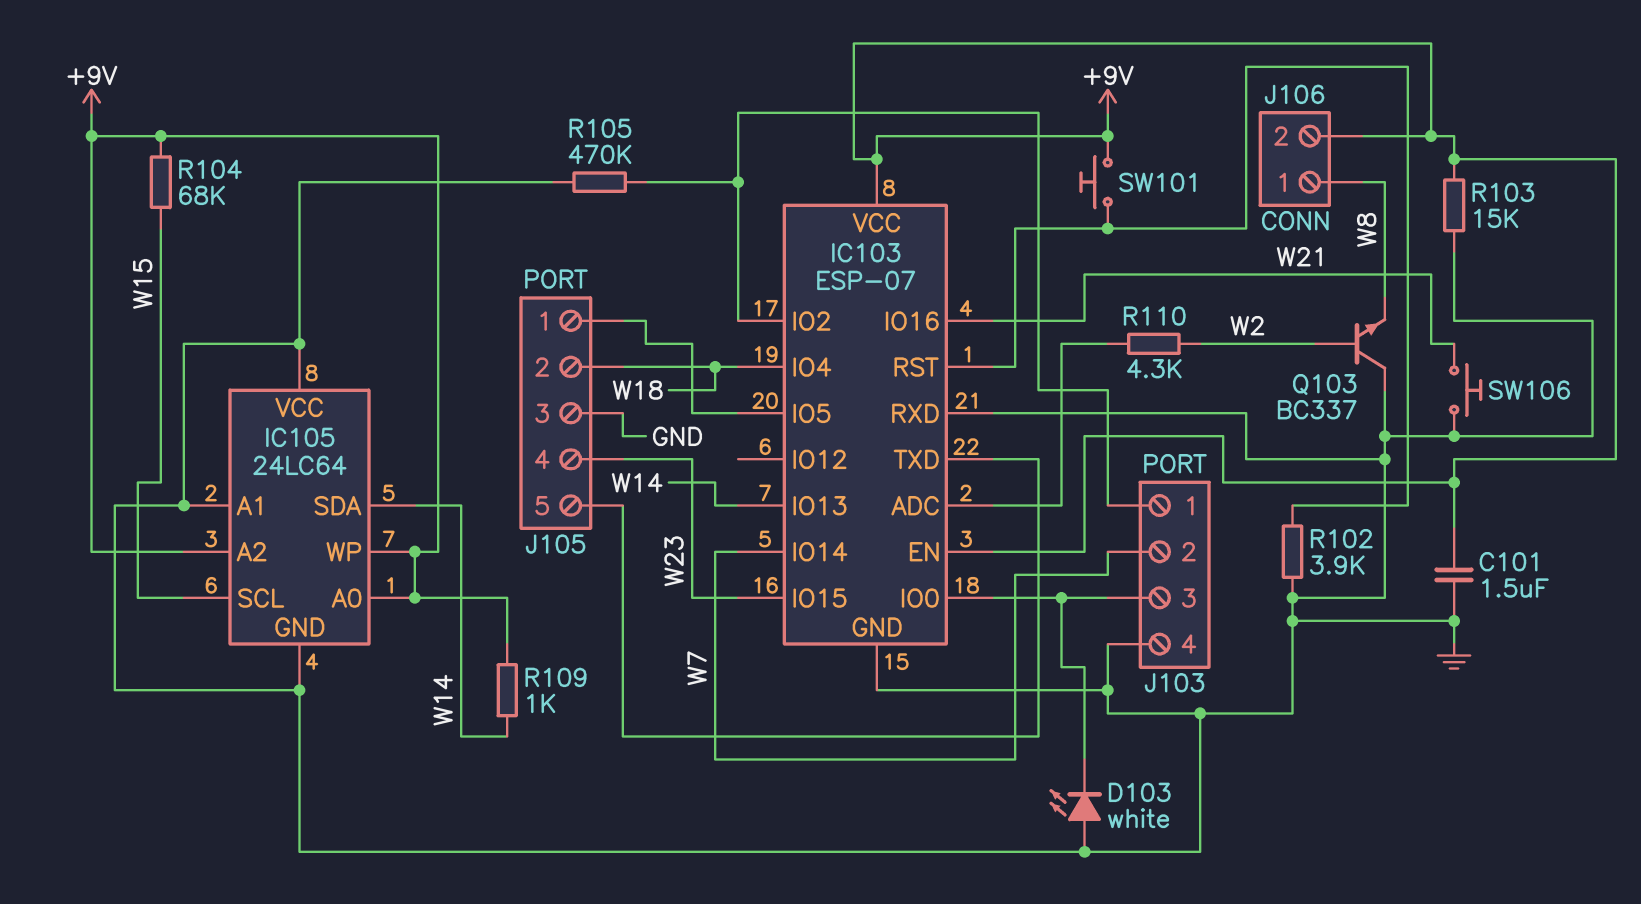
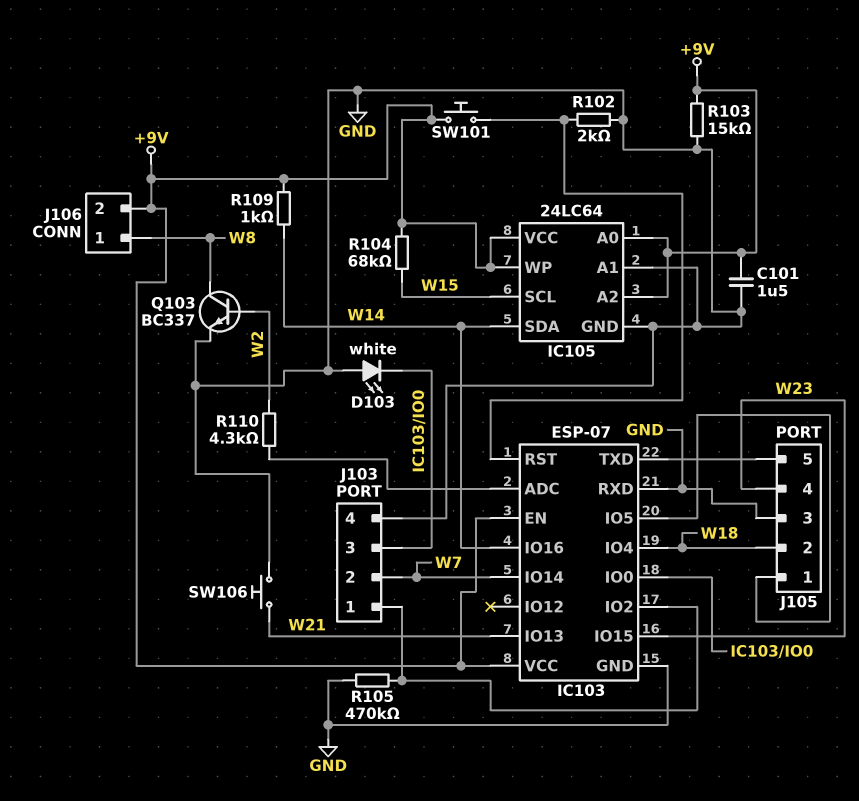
IC103 pin IO13: W14 -> W21
IC103 pin IO16: W21 -> W14
IC105 pin VCC: GND -> +9V
Q103: NPN BC337 (B W2, C GND, E W8) -> NPN BC337 (B W2, C W8, E GND)
R102: 3.9k (GND, IC103/RST) -> 2k (GND, IC103/RST)

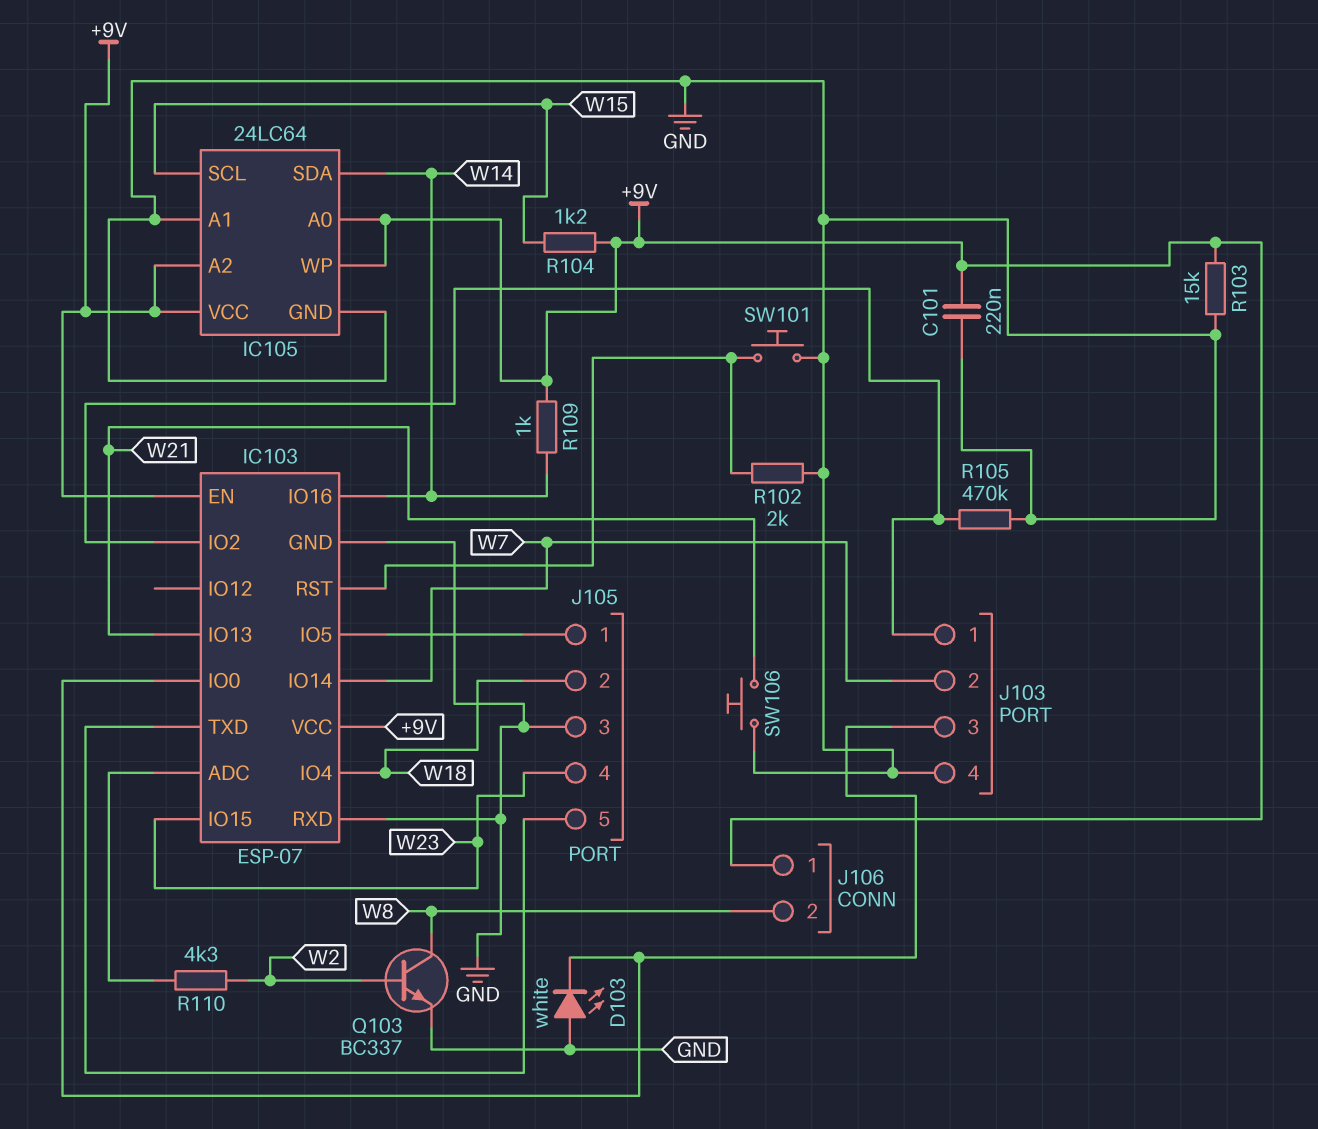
C101: 1.5uF (+9V, GND) -> 220nF (+9V, GND)
J106 pin 1: W8 -> +9V
J106 pin 2: +9V -> W8
R104: 68k (+9V, W15) -> 1.2k (+9V, W15)
SW101: button (+9V, IC103/RST) -> button (GND, IC103/RST)

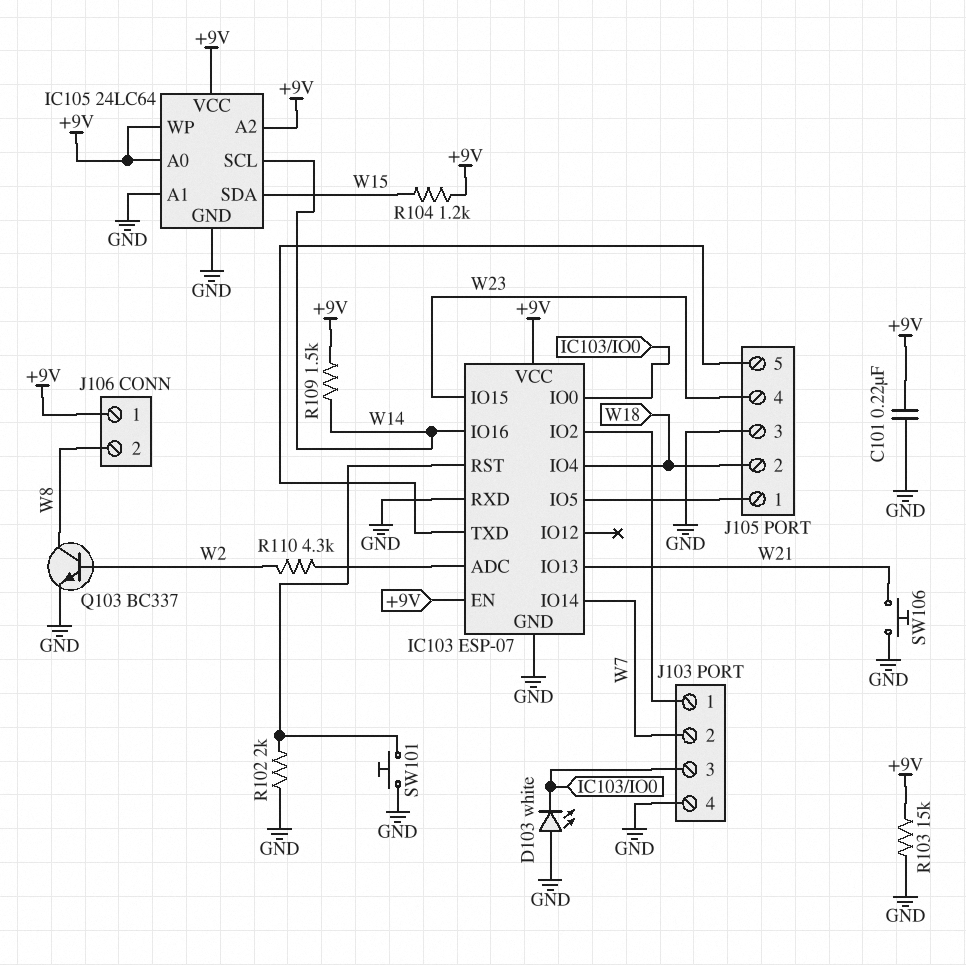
IC105 pin SCL: W15 -> W14
IC105 pin SDA: W14 -> W15
R105: 470k (GND, IC103/IO2) -> none
R109: 1k (+9V, W14) -> 1.5k (+9V, W14)

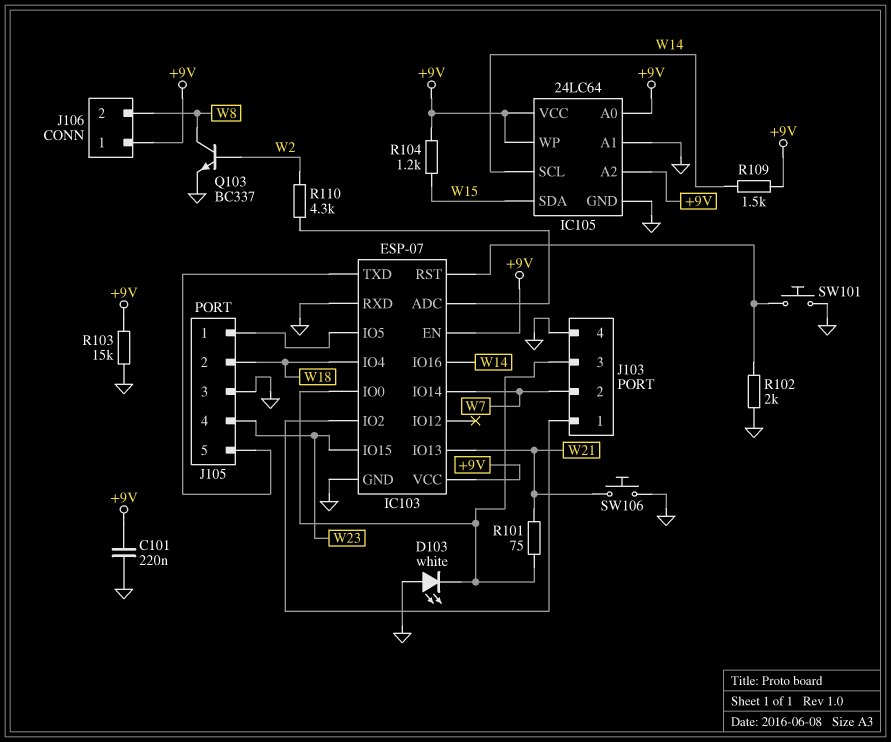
R101: none -> 75 (IC103/IO0, W21)

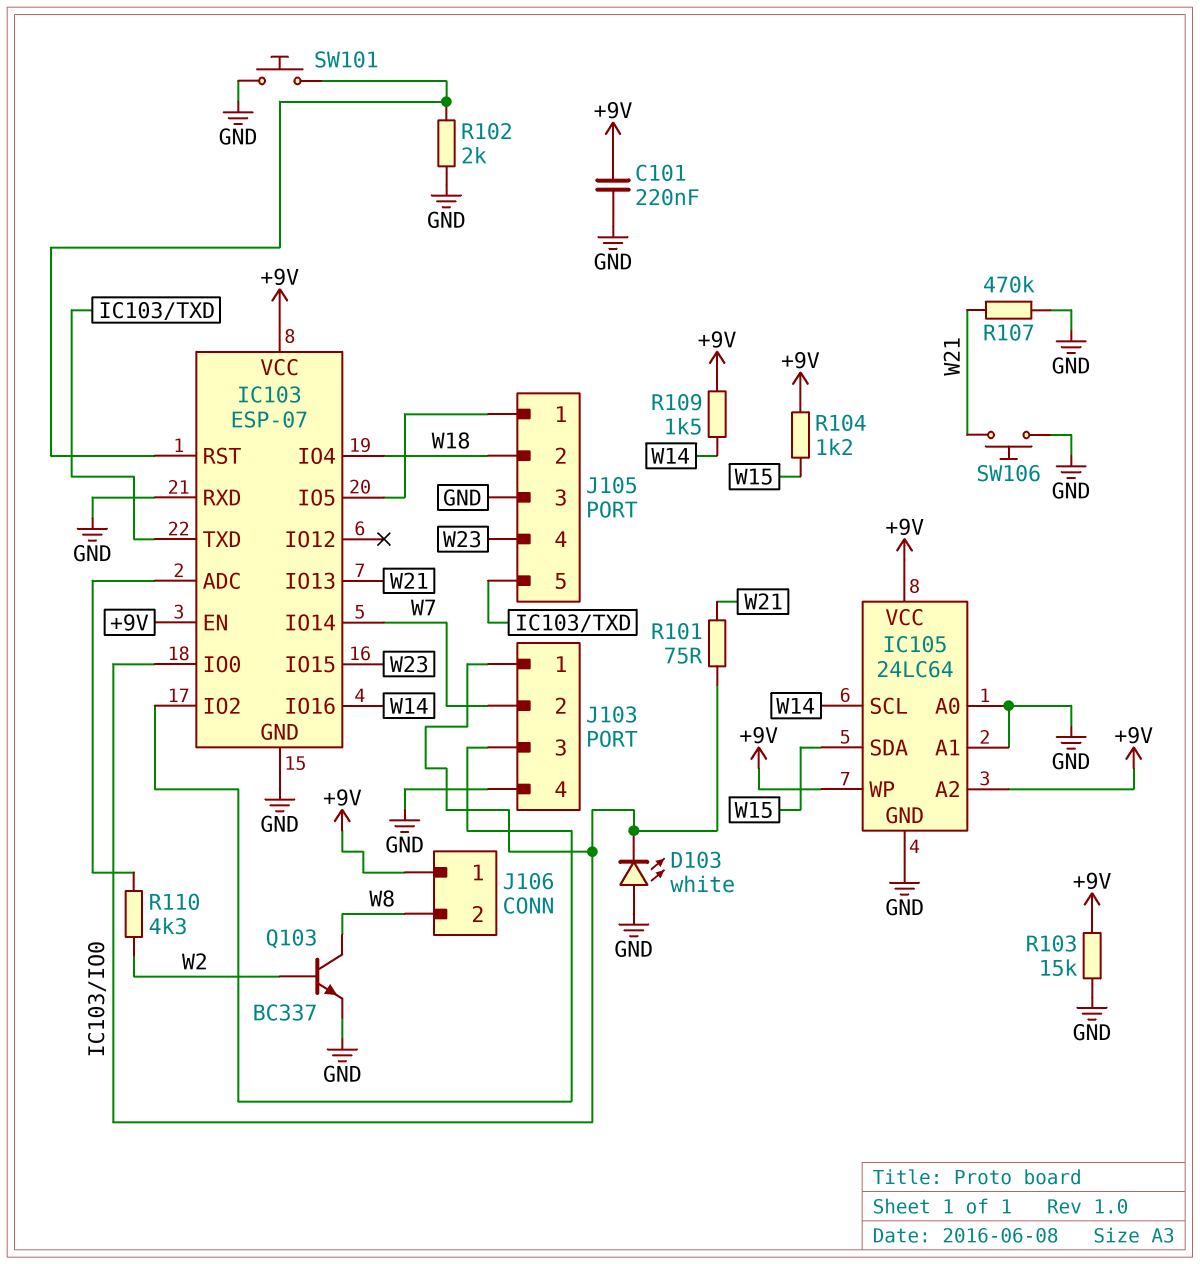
IC105 pin A0: +9V -> GND
J103 pin 1: IC103/IO2 -> IC103/IO0
J103 pin 3: IC103/IO0 -> IC103/IO2
R107: none -> 470k (GND, W21)

